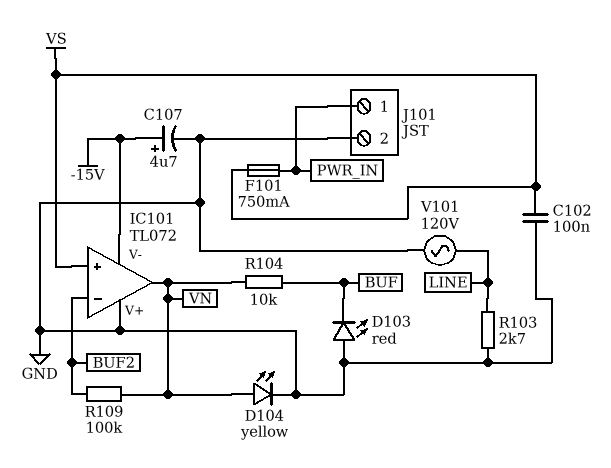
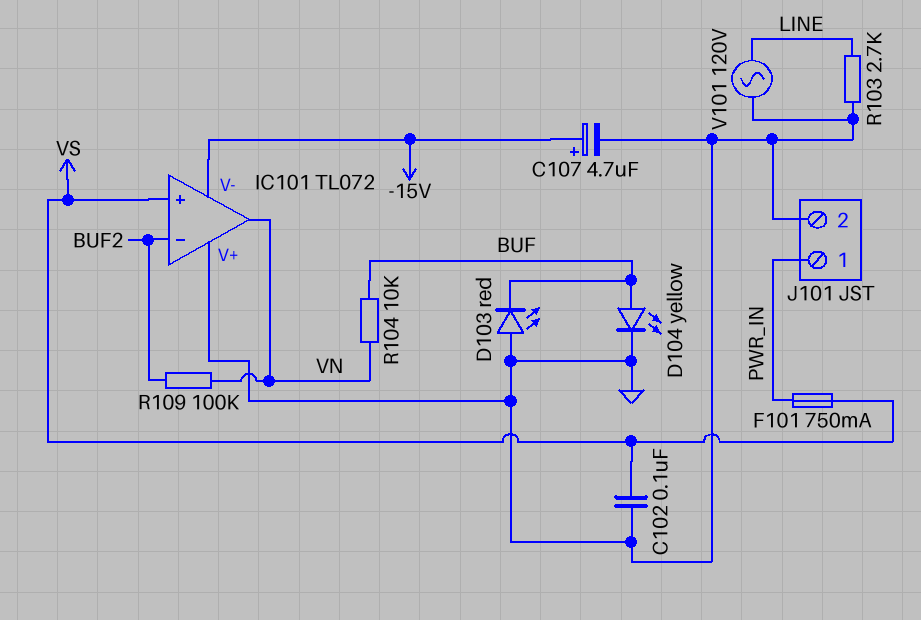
D104: LED yellow (A VN, K GND) -> LED yellow (A BUF, K GND)

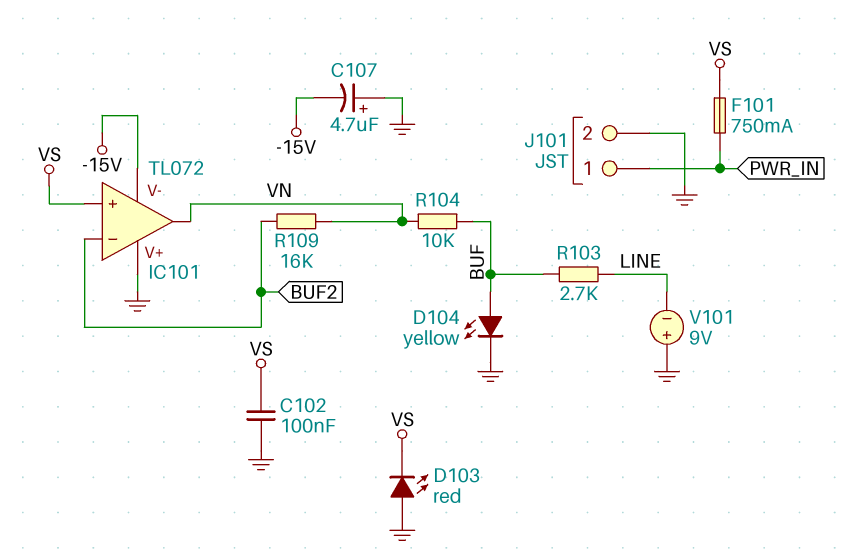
C107: 4.7uF (plus -15V, minus GND) -> 4.7uF (plus GND, minus -15V)
D103: LED red (A GND, K BUF) -> LED red (A GND, K VS)
R103: 2.7k (GND, LINE) -> 2.7k (BUF, LINE)
R109: 100k (BUF2, VN) -> 16k (BUF2, VN)
V101: AC 120V (GND, LINE) -> 9V (plus GND, minus LINE)

